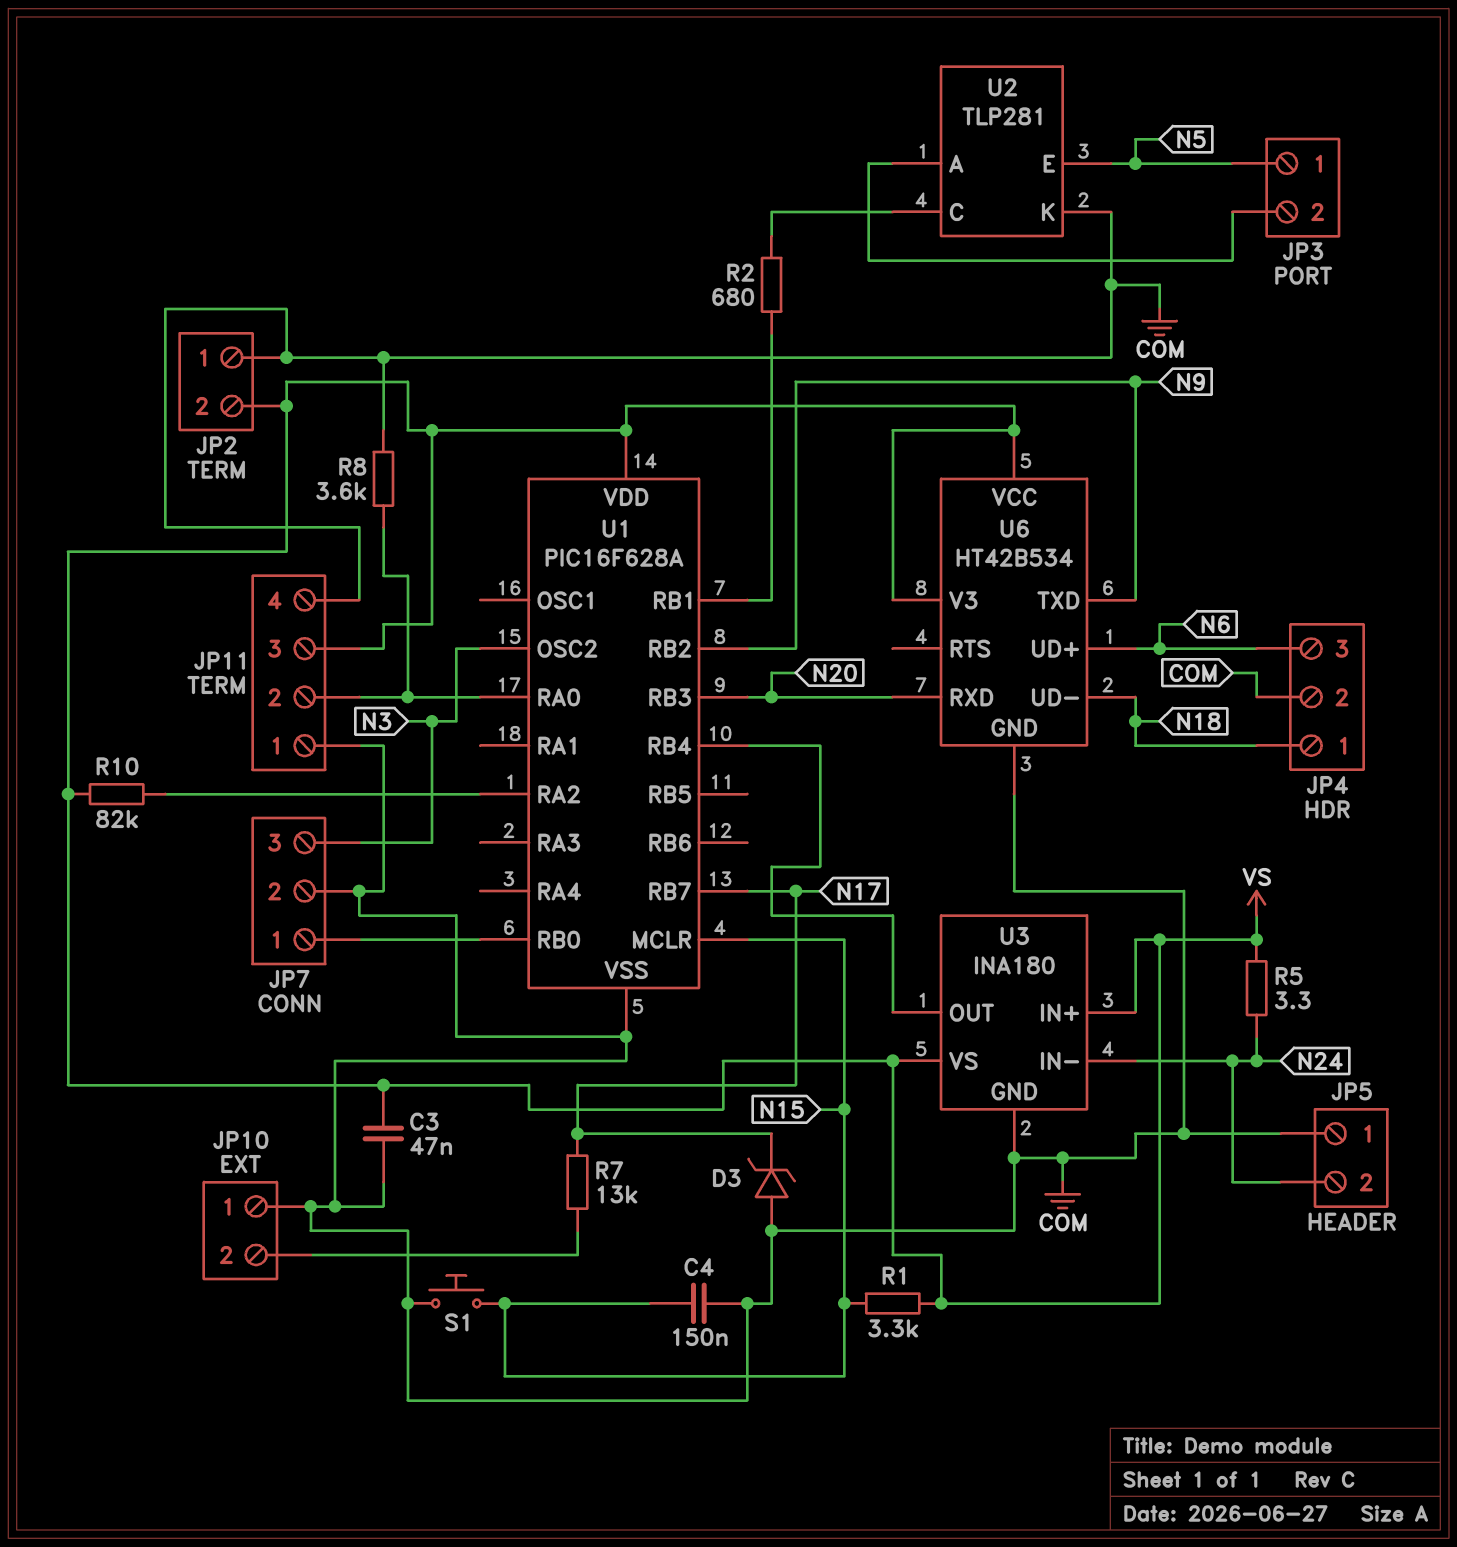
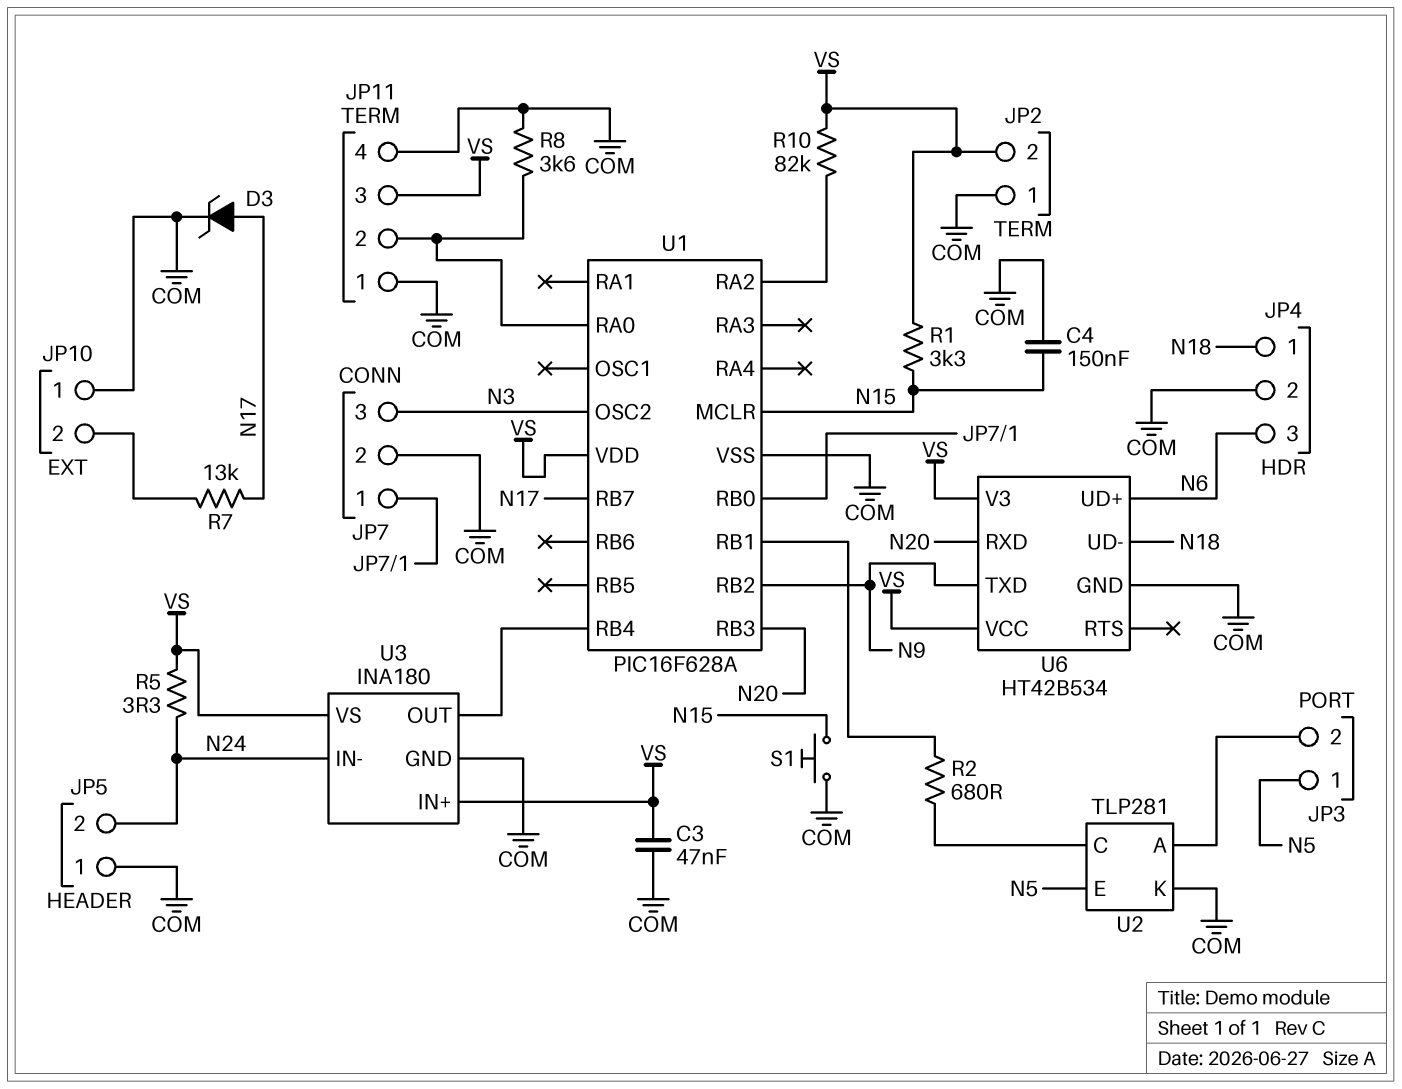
D3: zener (A COM, K N17) -> zener (A N17, K COM)

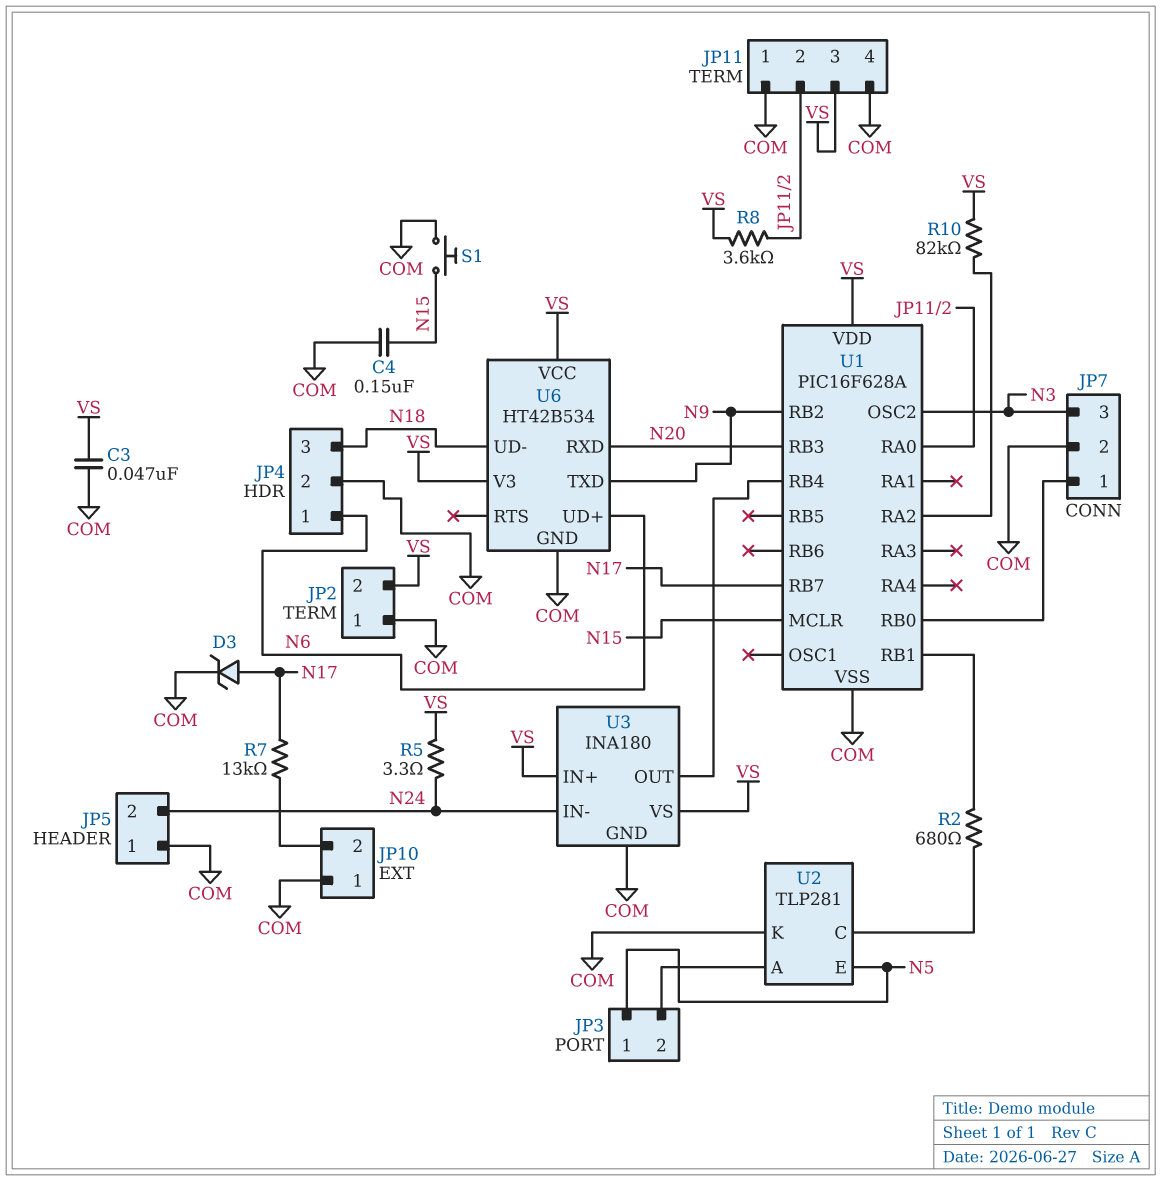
JP4 pin 1: N18 -> N6
JP4 pin 3: N6 -> N18
R1: 3.3k (N15, VS) -> none
R8: 3.6k (COM, JP11/2) -> 3.6k (JP11/2, VS)

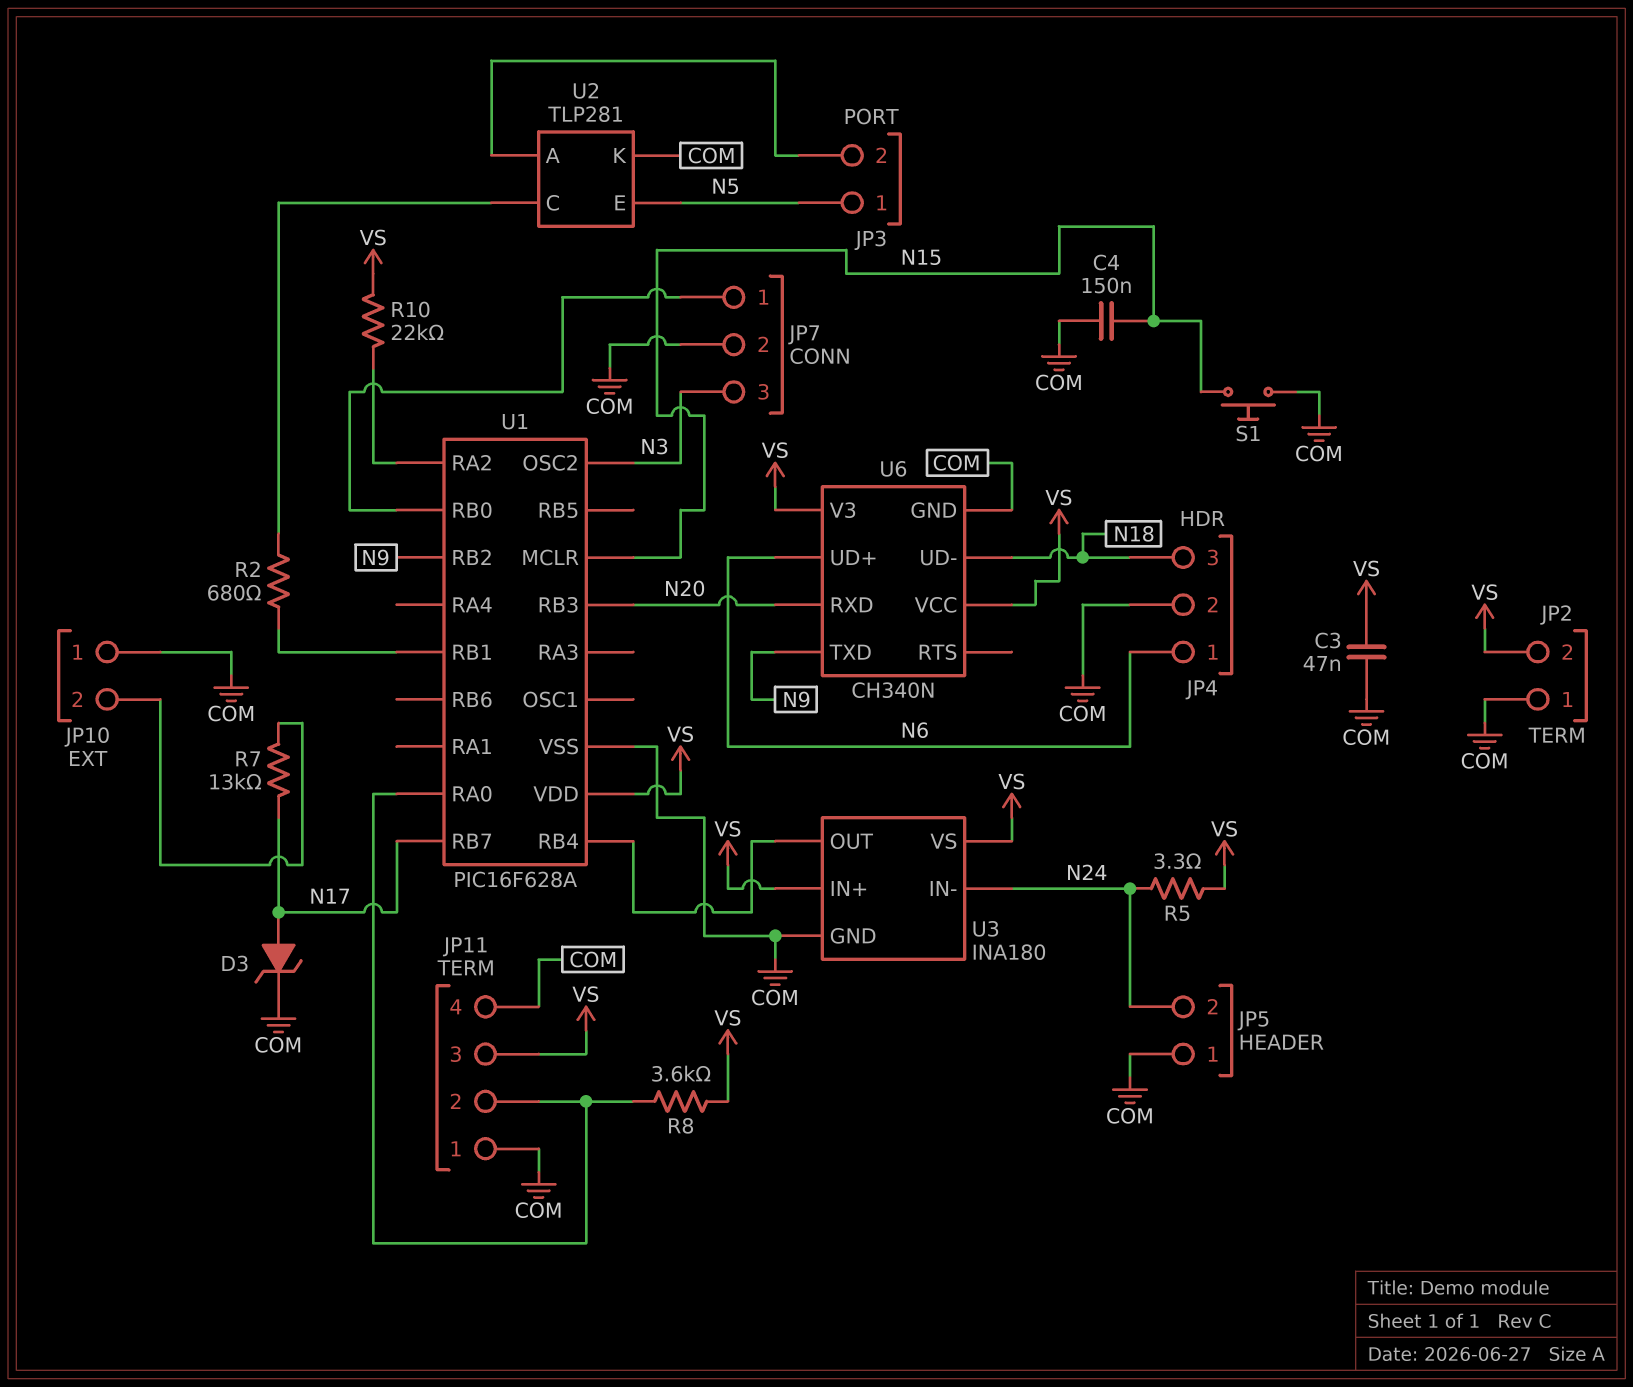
R10: 82k (U1/RA2, VS) -> 22k (U1/RA2, VS)
U6: HT42B534 -> CH340N

